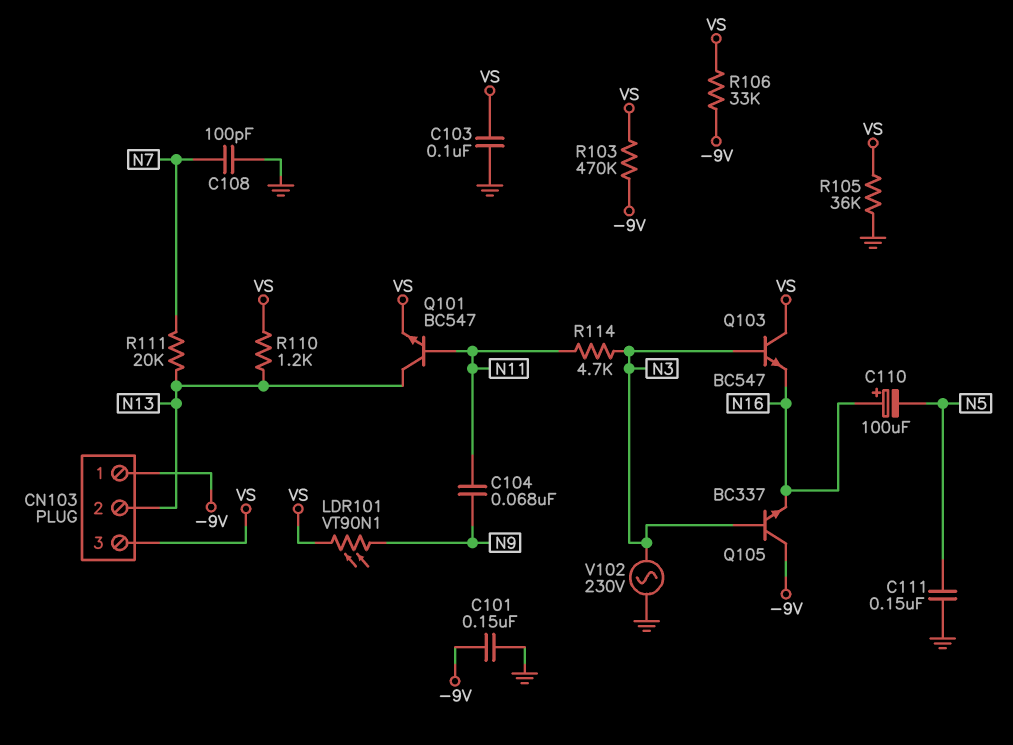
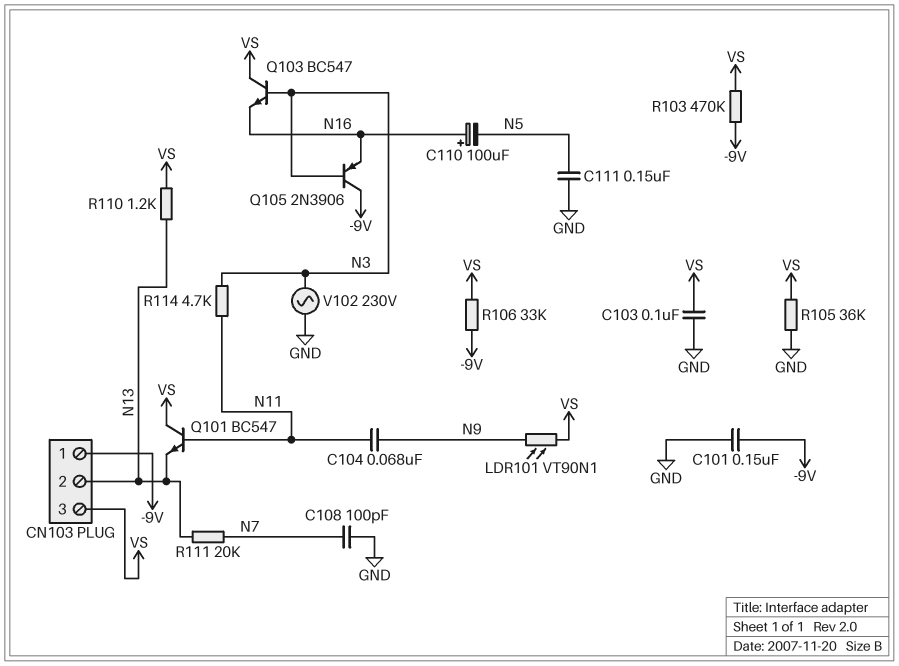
Q101: NPN BC547 (B N11, C N13, E VS) -> NPN BC547 (B N11, C VS, E N13)
Q105: NPN BC337 (B N3, C -9V, E N16) -> PNP 2N3906 (B N3, C -9V, E N16)

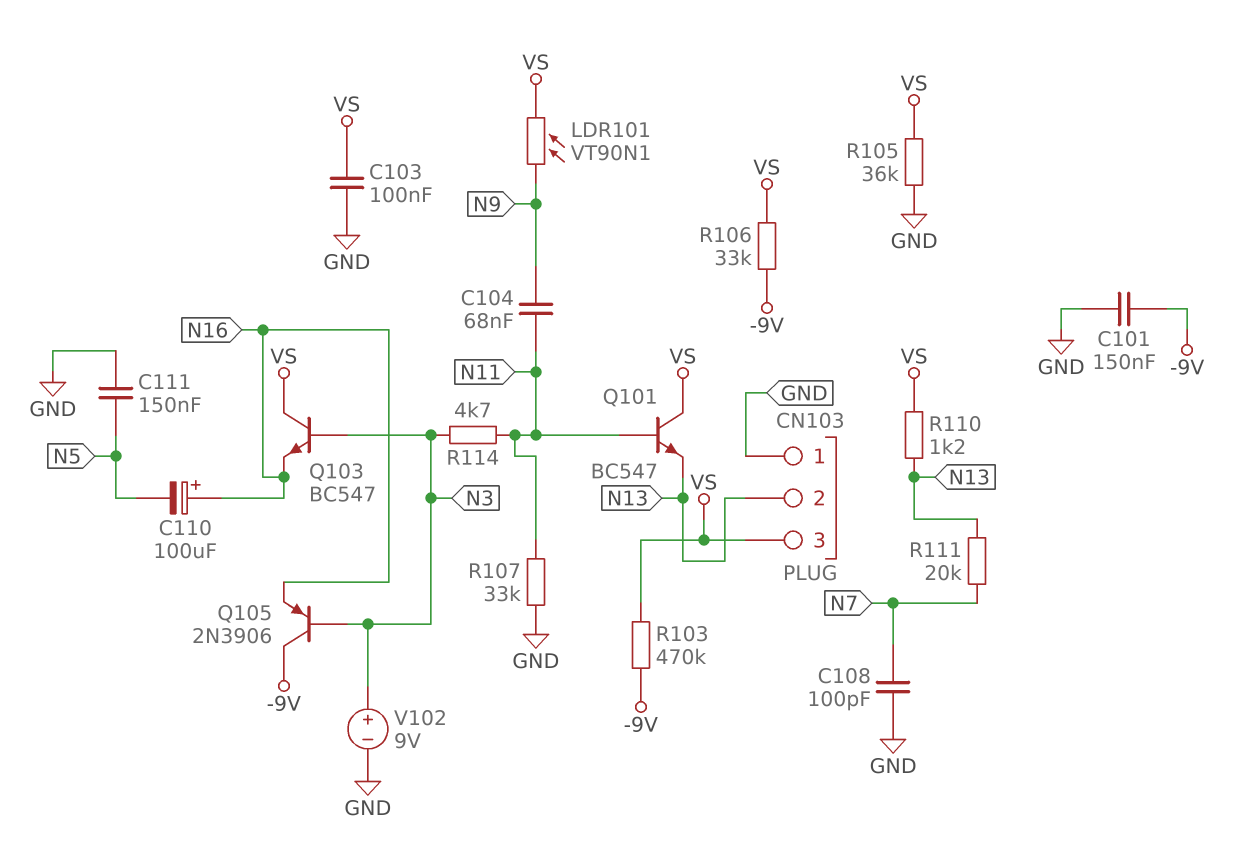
CN103 pin 1: -9V -> GND
R107: none -> 33k (GND, N11)
V102: AC 230V (GND, N3) -> 9V (plus N3, minus GND)

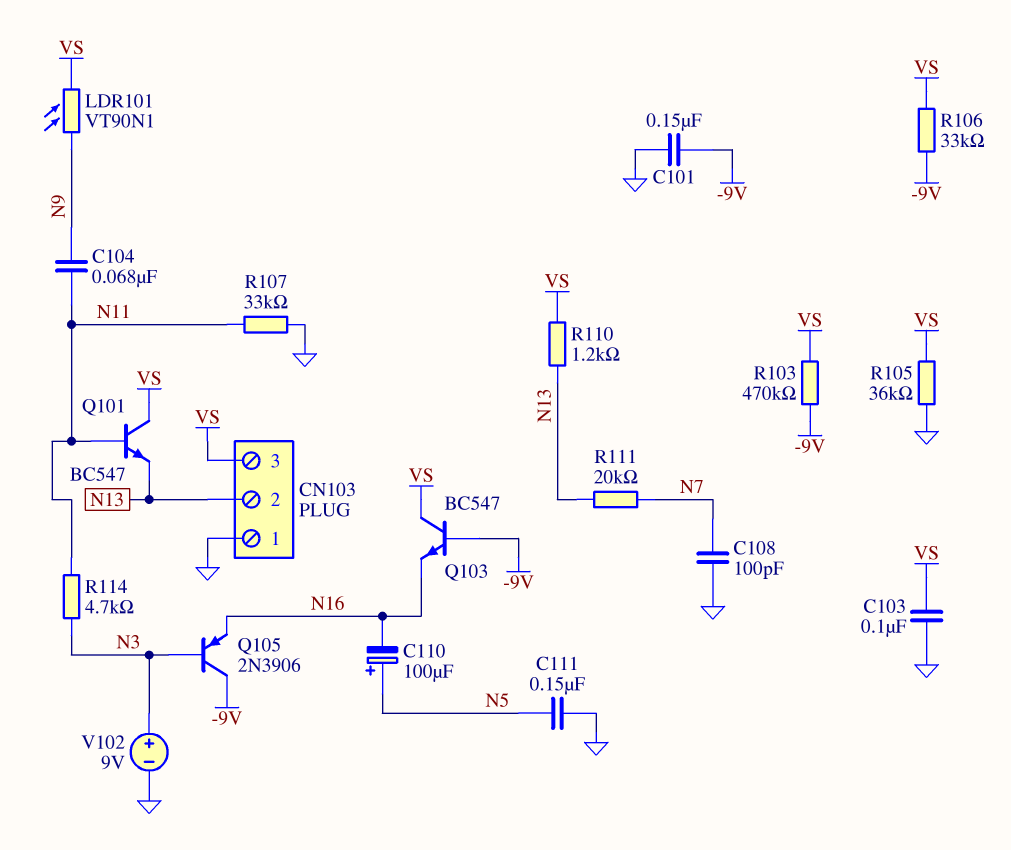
C110: 100uF (plus N16, minus N5) -> 100uF (plus N5, minus N16)
Q103: NPN BC547 (B N3, C VS, E N16) -> NPN BC547 (B -9V, C VS, E N16)

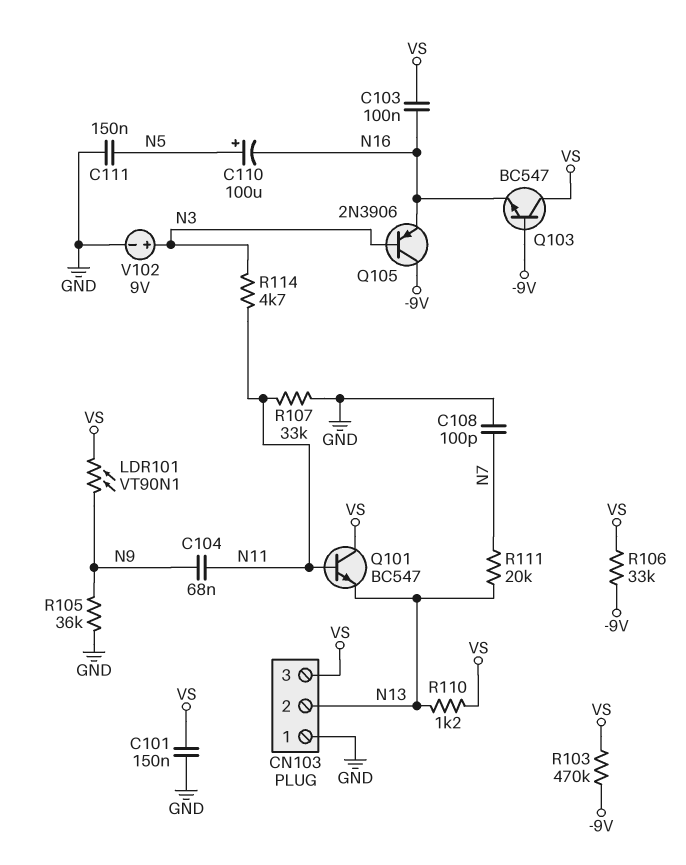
C101: 150nF (-9V, GND) -> 150nF (GND, VS)
C103: 100nF (GND, VS) -> 100nF (N16, VS)
R105: 36k (GND, VS) -> 36k (GND, N9)

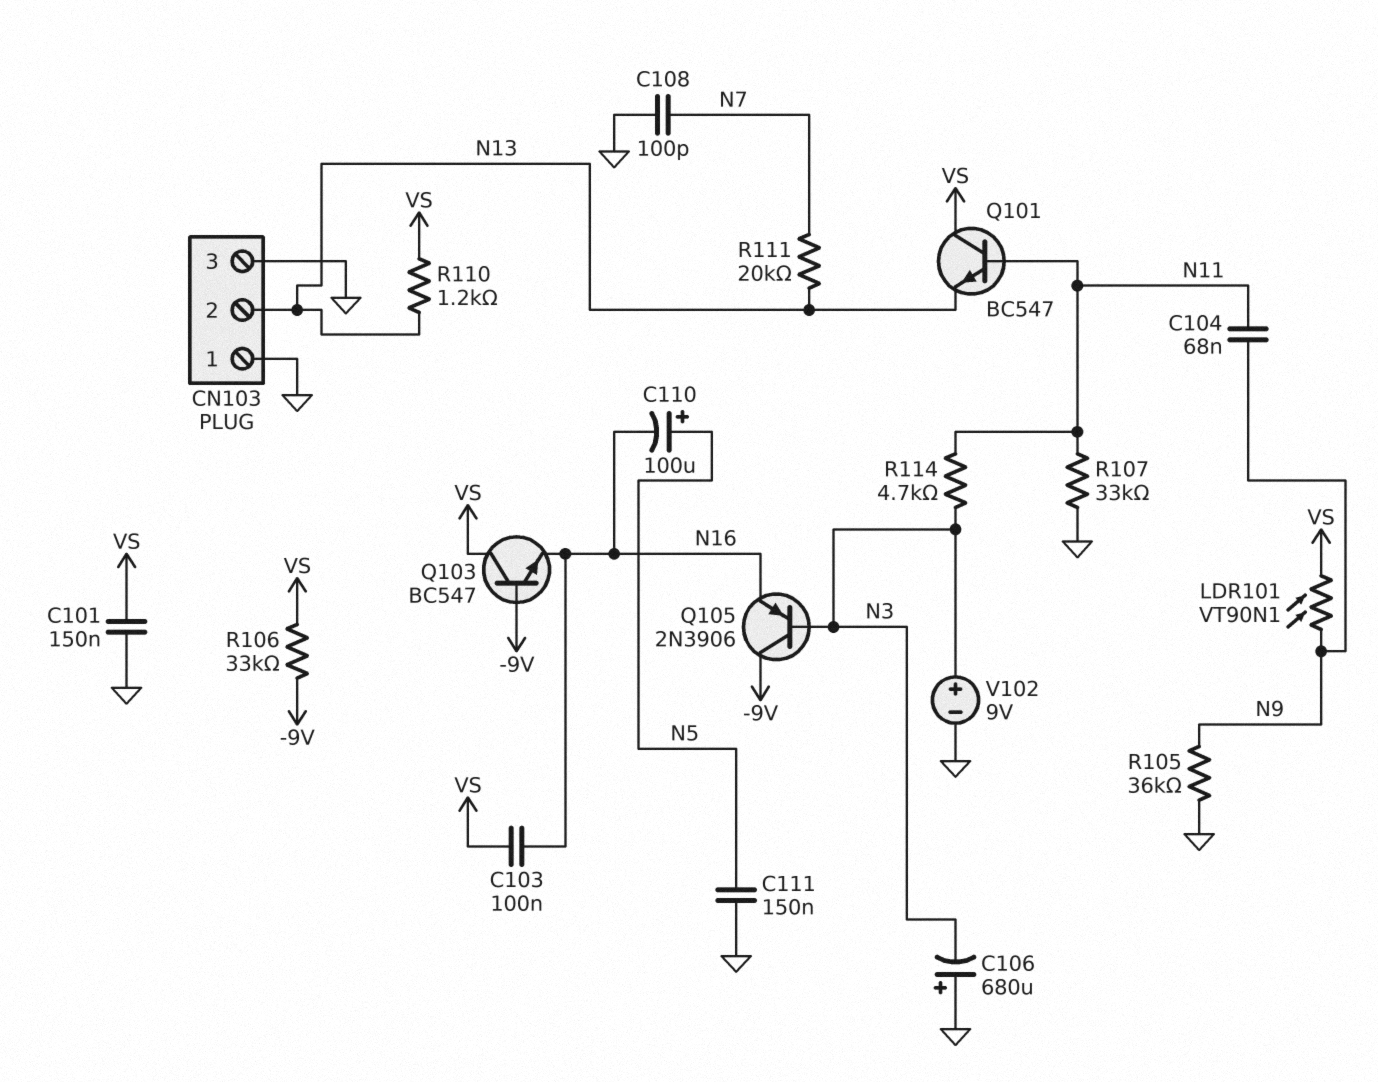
C106: none -> 680uF (plus GND, minus N3)
CN103 pin 3: VS -> GND
R103: 470k (-9V, VS) -> none

